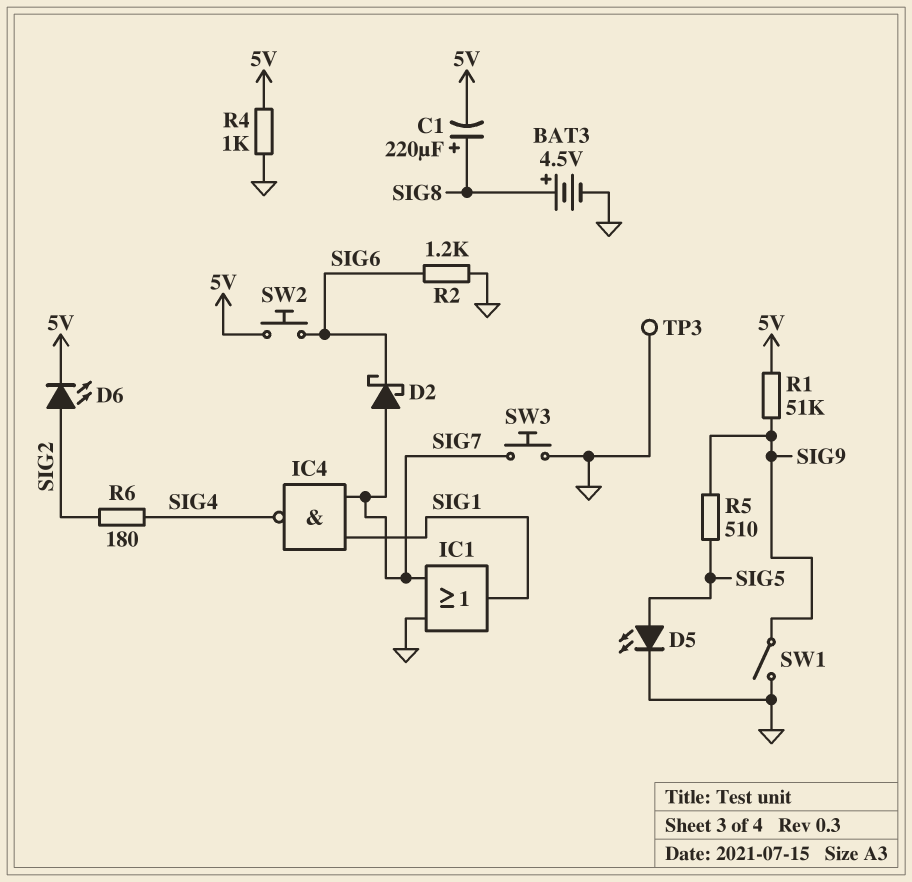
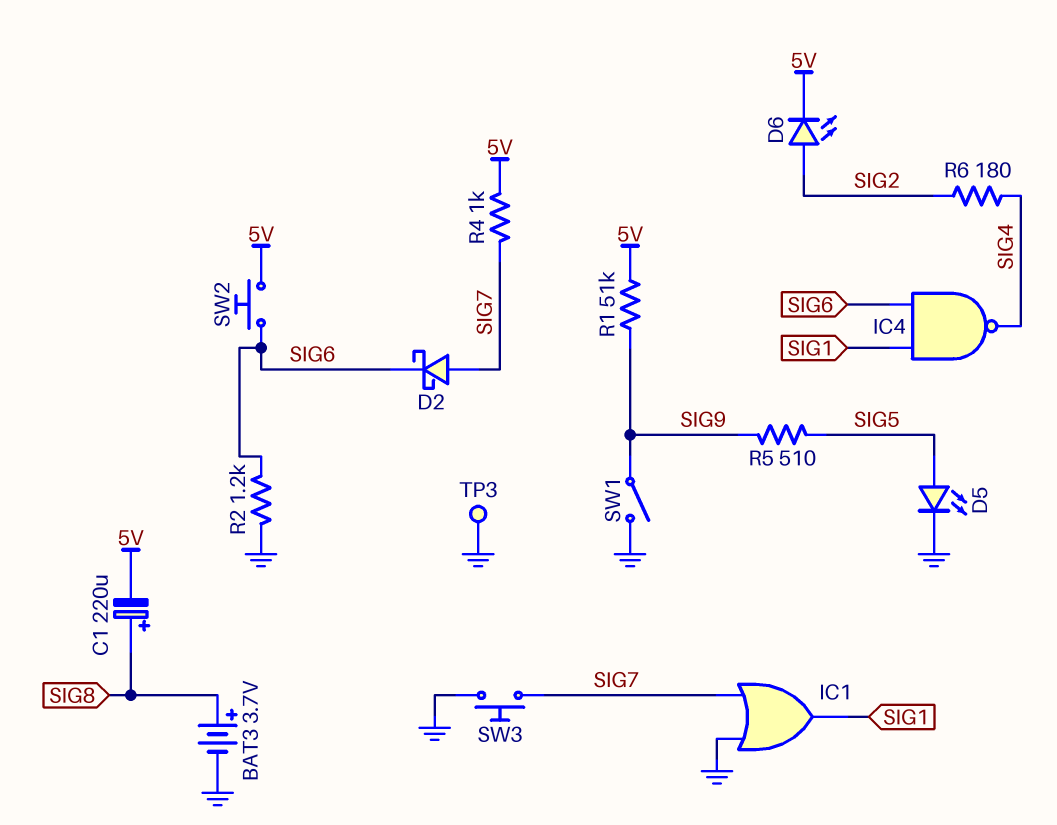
BAT3: 4.5V (plus SIG8, minus GND) -> 3.7V (plus SIG8, minus GND)
IC4: NAND (in SIG1, in SIG7, out SIG4) -> NAND (in SIG1, in SIG6, out SIG4)
R4: 1k (5V, GND) -> 1k (5V, SIG7)

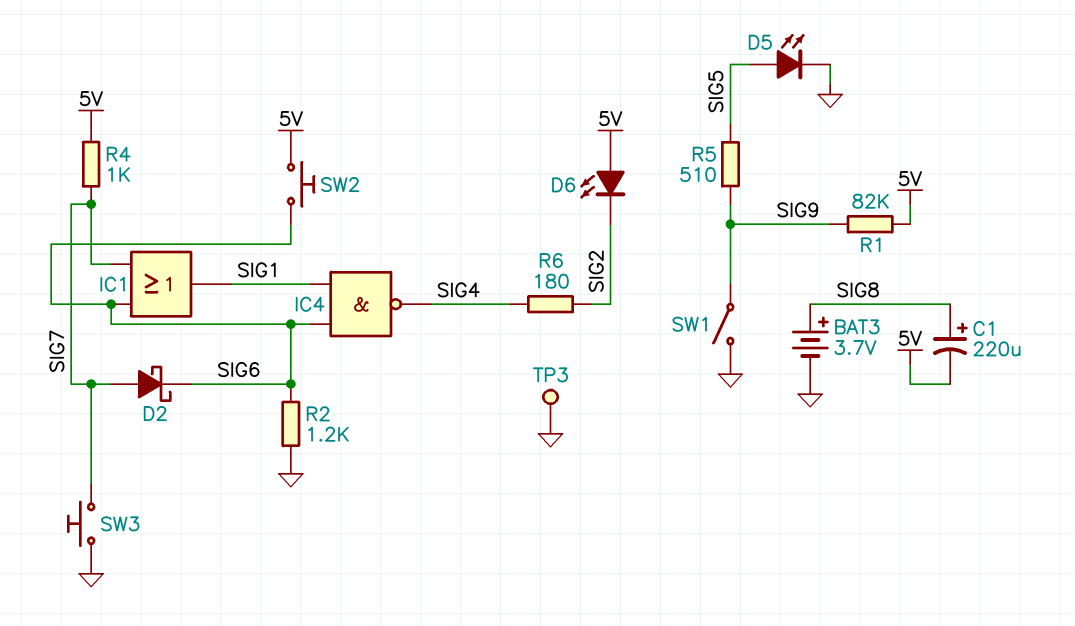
D6: LED (A SIG2, K 5V) -> LED (A 5V, K SIG2)
IC1: OR (in GND, in SIG7, out SIG1) -> OR (in SIG6, in SIG7, out SIG1)
R1: 51k (5V, SIG9) -> 82k (5V, SIG9)

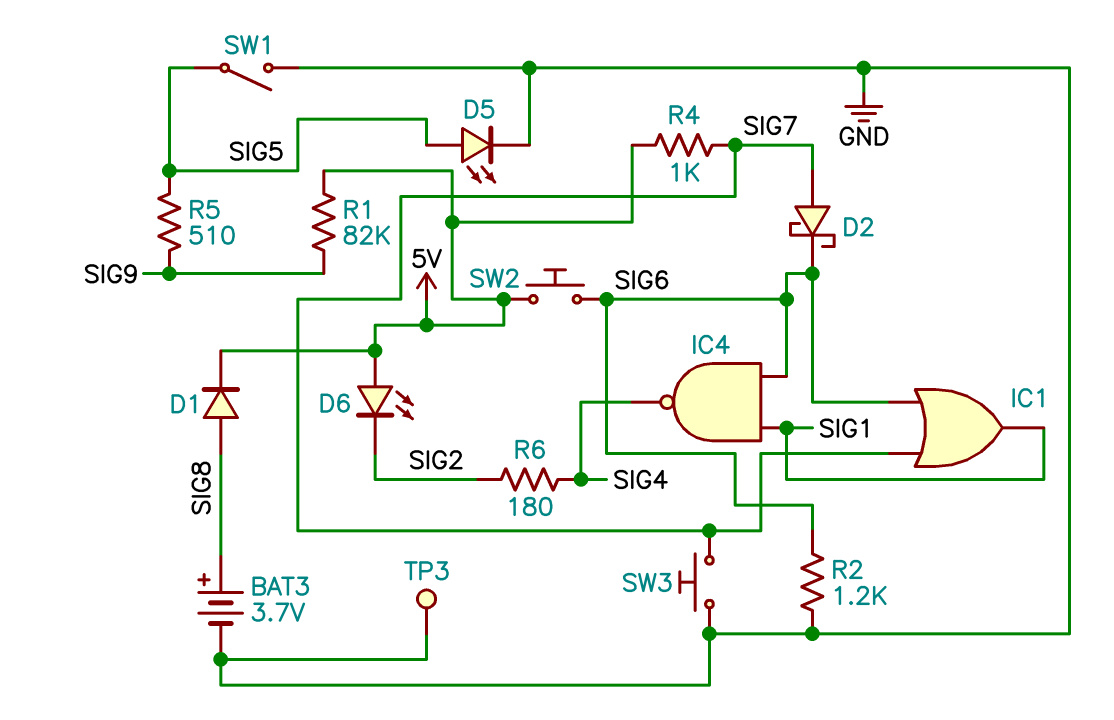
C1: 220uF (plus SIG8, minus 5V) -> none
D1: none -> diode (A SIG8, K 5V)
SW1: switch (GND, SIG9) -> switch (GND, SIG5)

